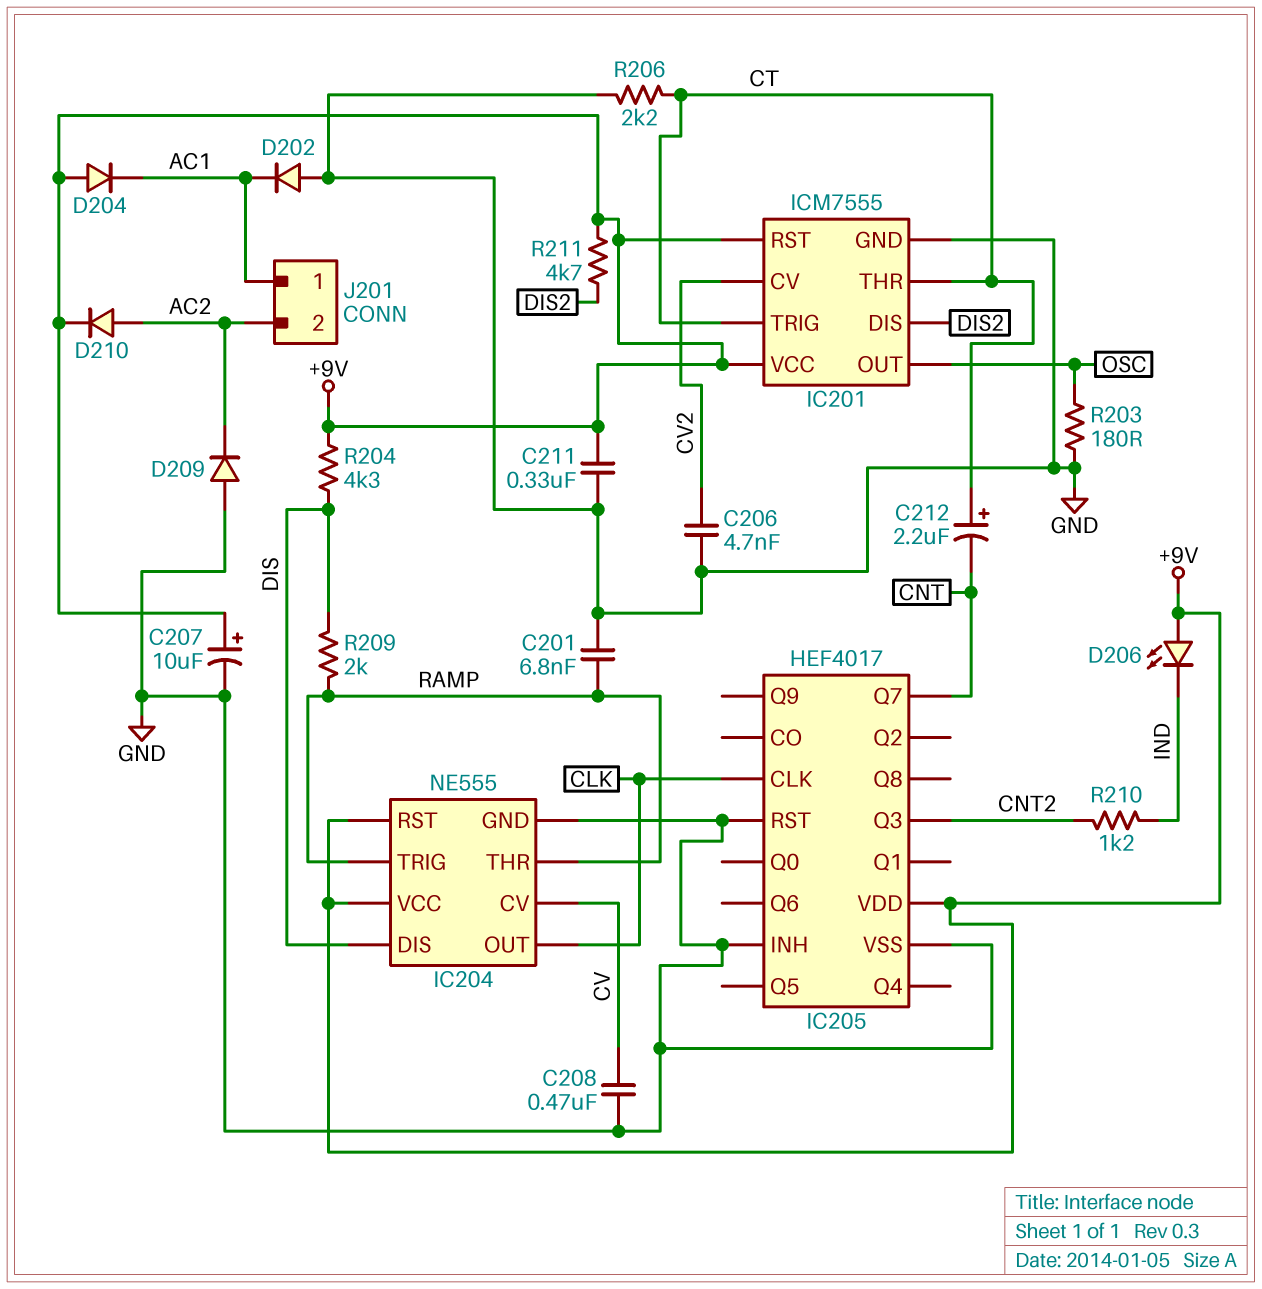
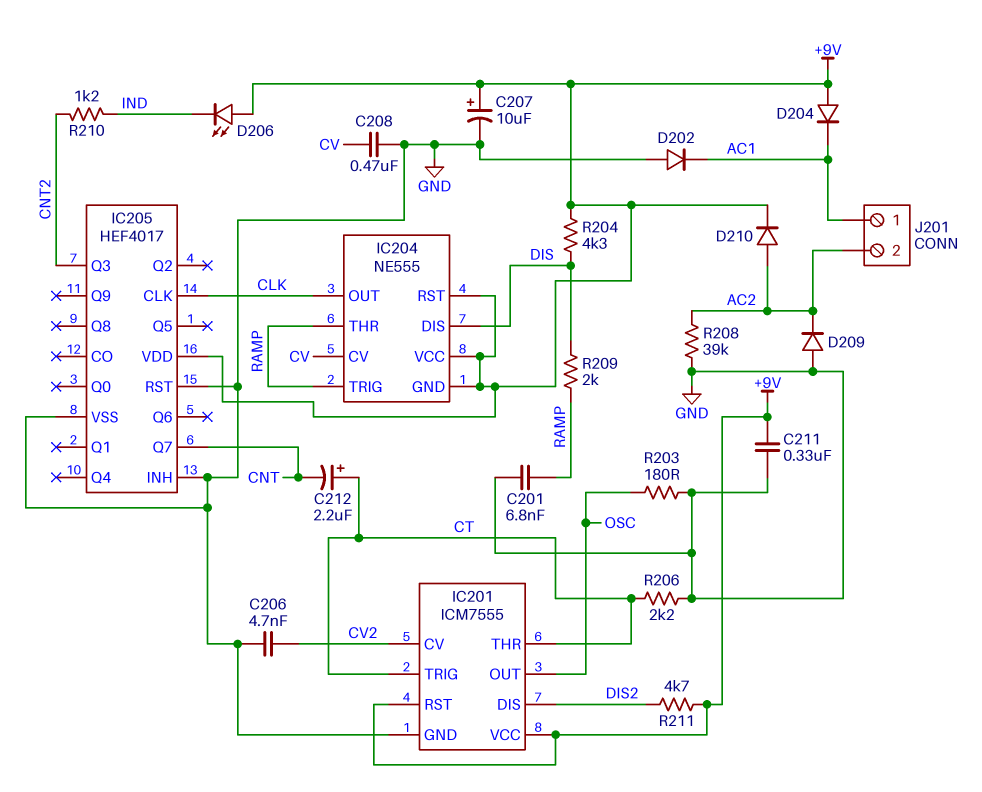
IC204 pin GND: GND -> +9V
R208: none -> 39k (AC2, GND)

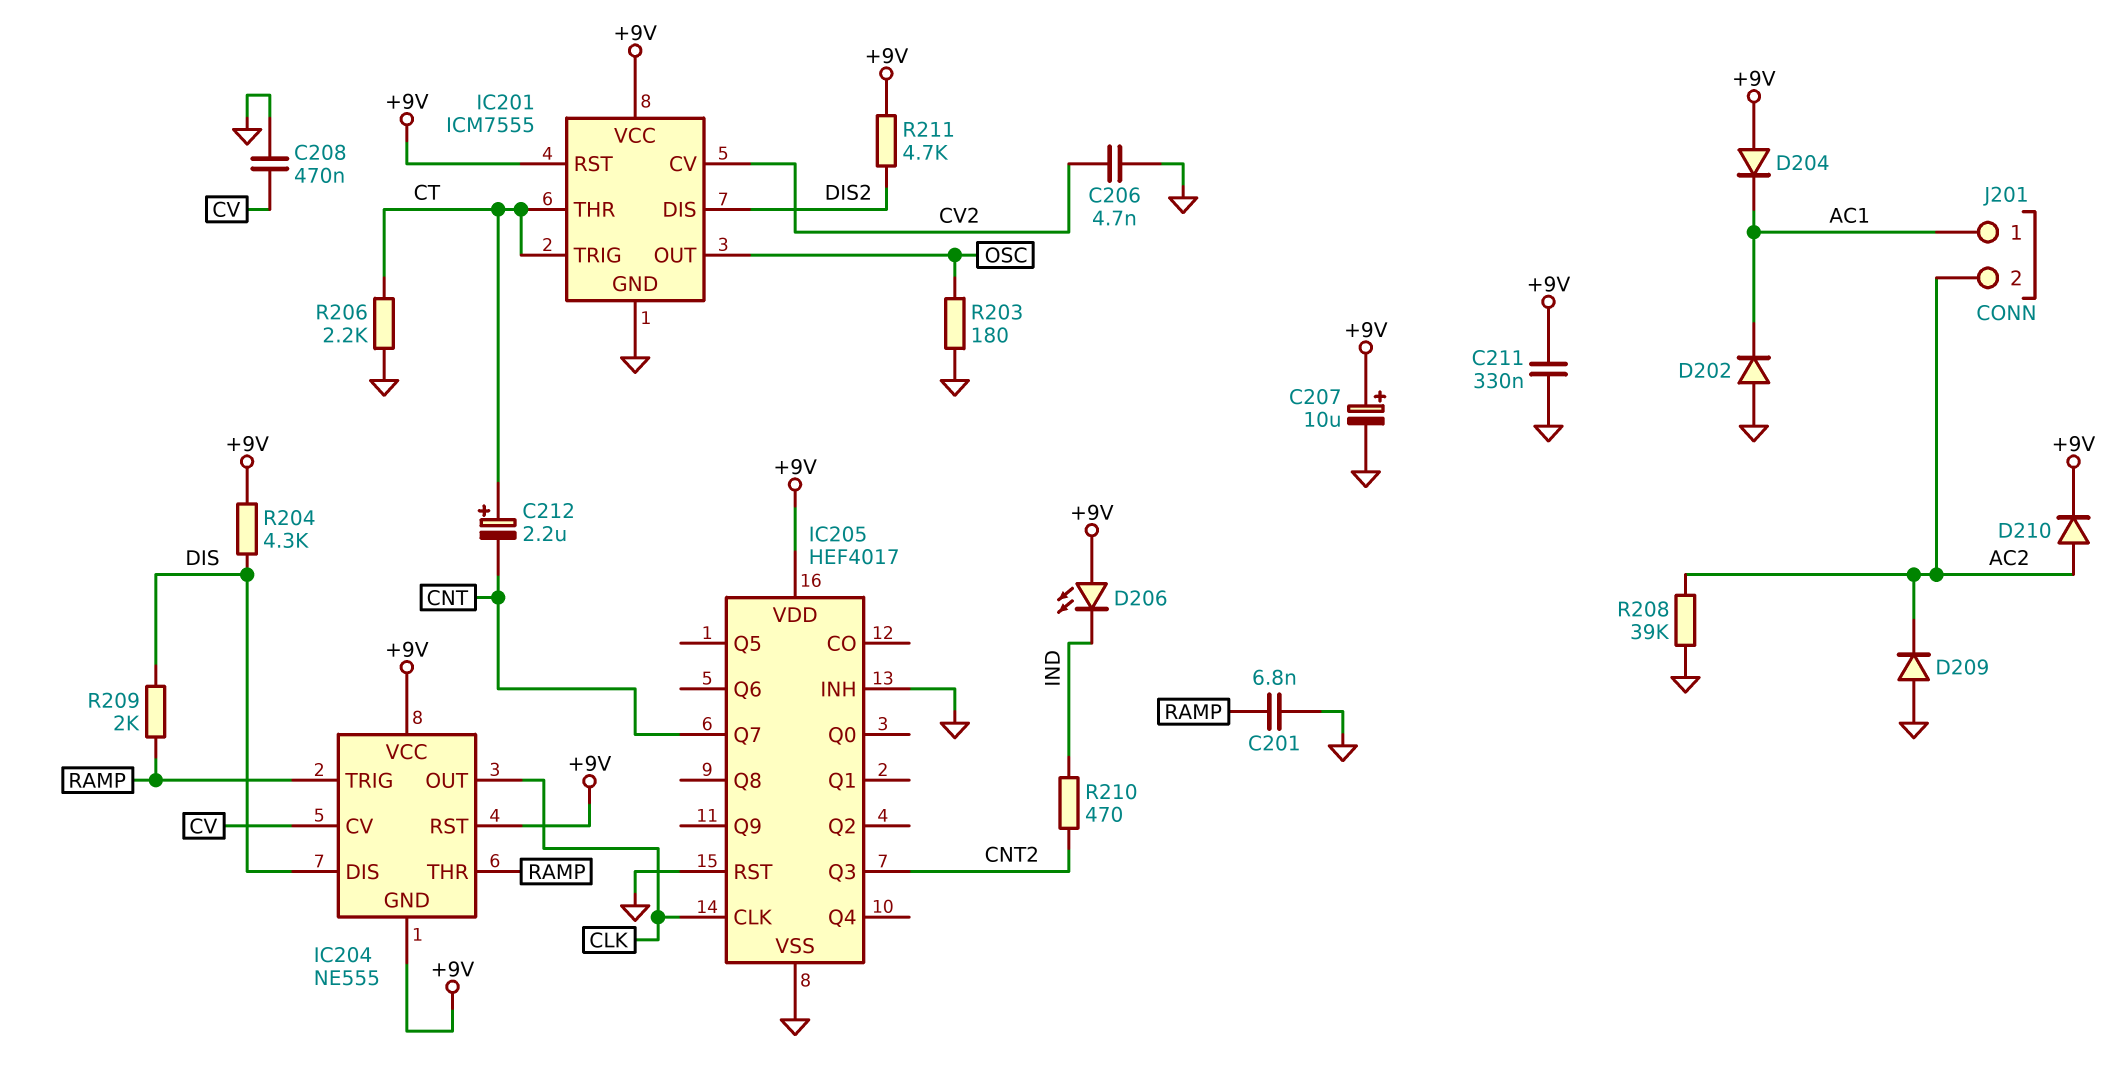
R210: 1.2k (CNT2, IND) -> 470 (CNT2, IND)

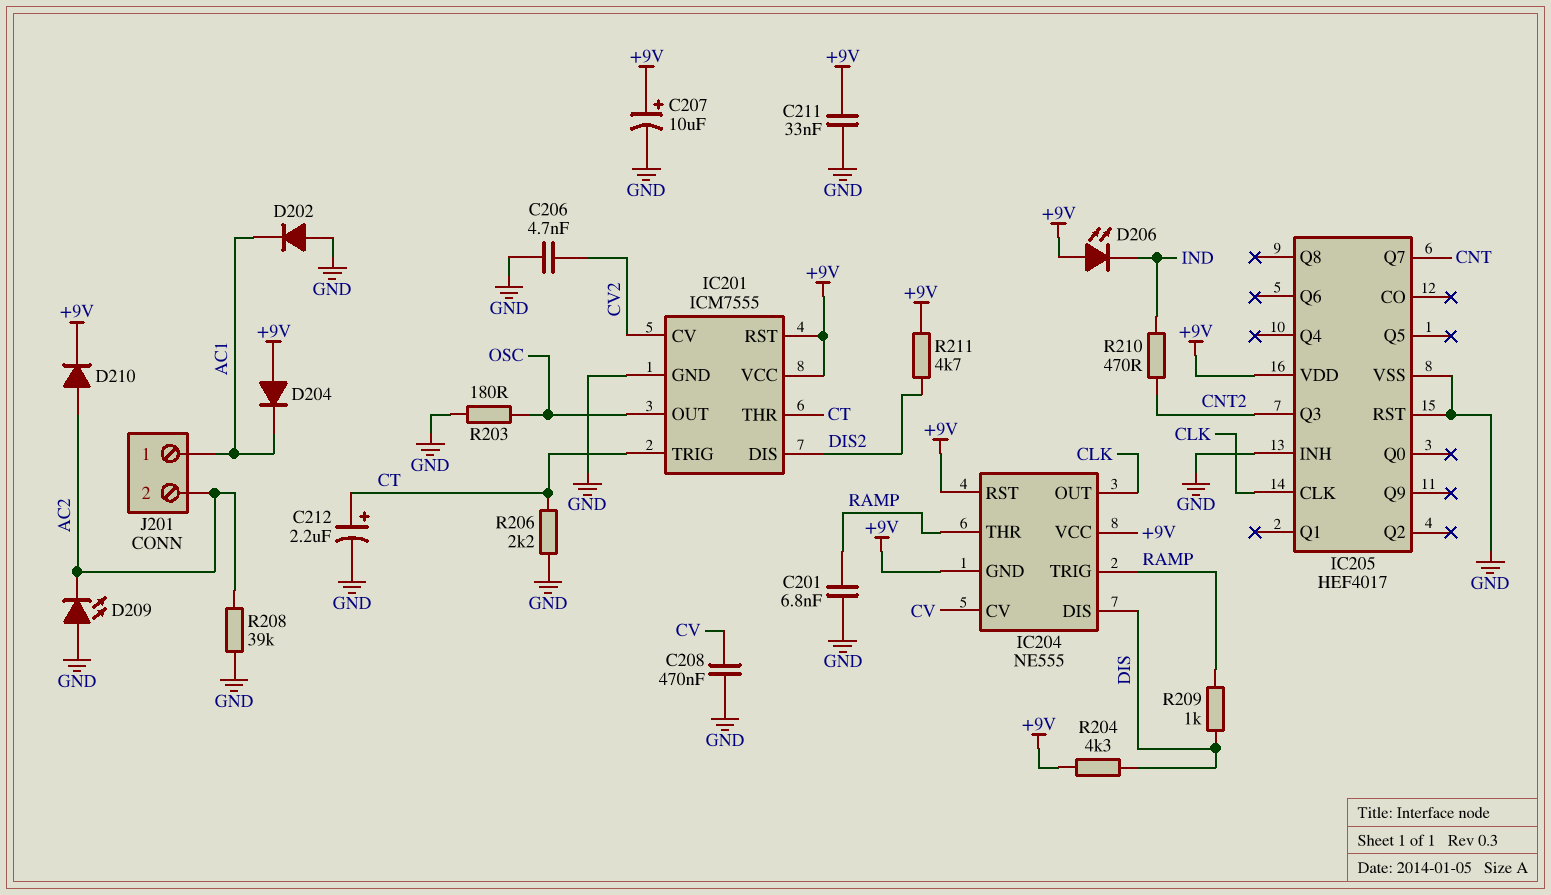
C211: 330nF (+9V, GND) -> 33nF (+9V, GND)
C212: 2.2uF (plus CT, minus CNT) -> 2.2uF (plus CT, minus GND)
D209: diode (A GND, K AC2) -> LED (A GND, K AC2)
R209: 2k (DIS, RAMP) -> 1k (DIS, RAMP)

